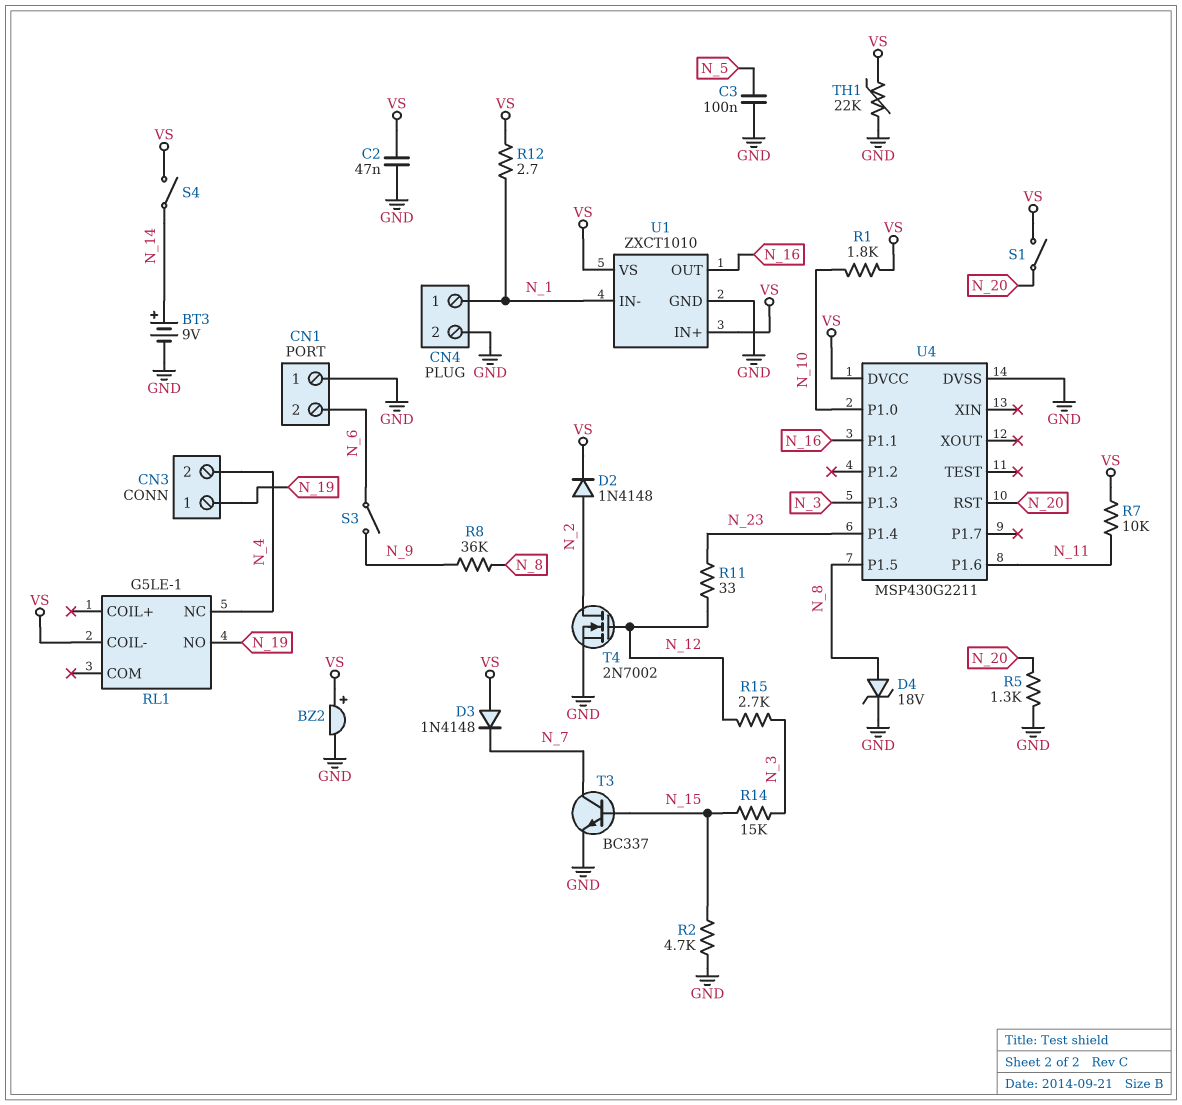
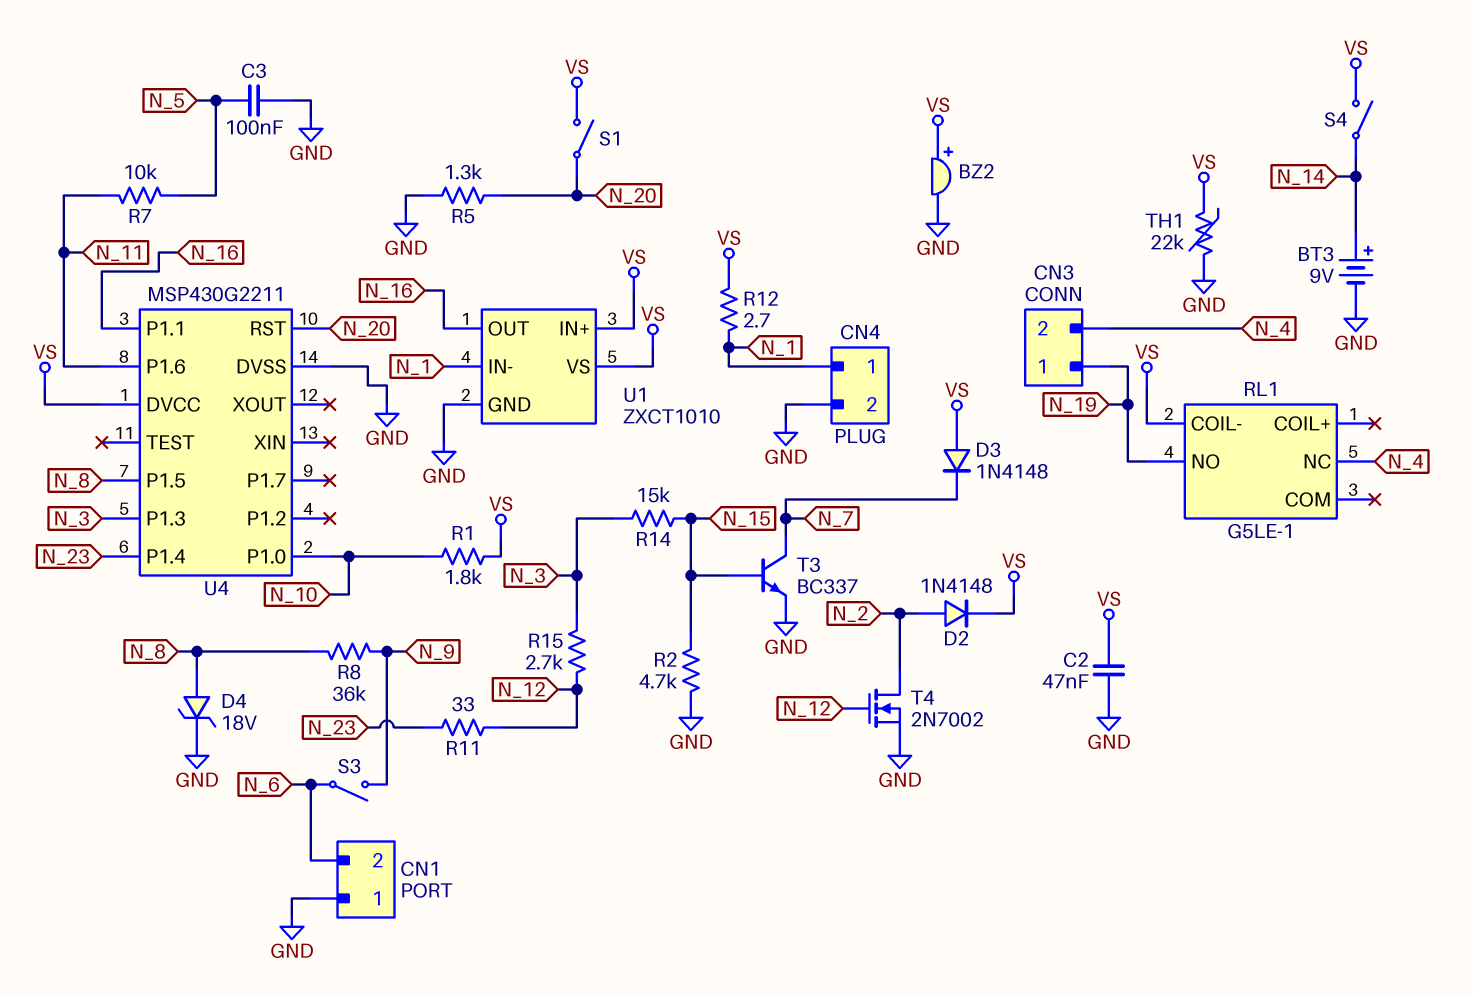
R7: 10k (N_11, VS) -> 10k (N_5, N_11)

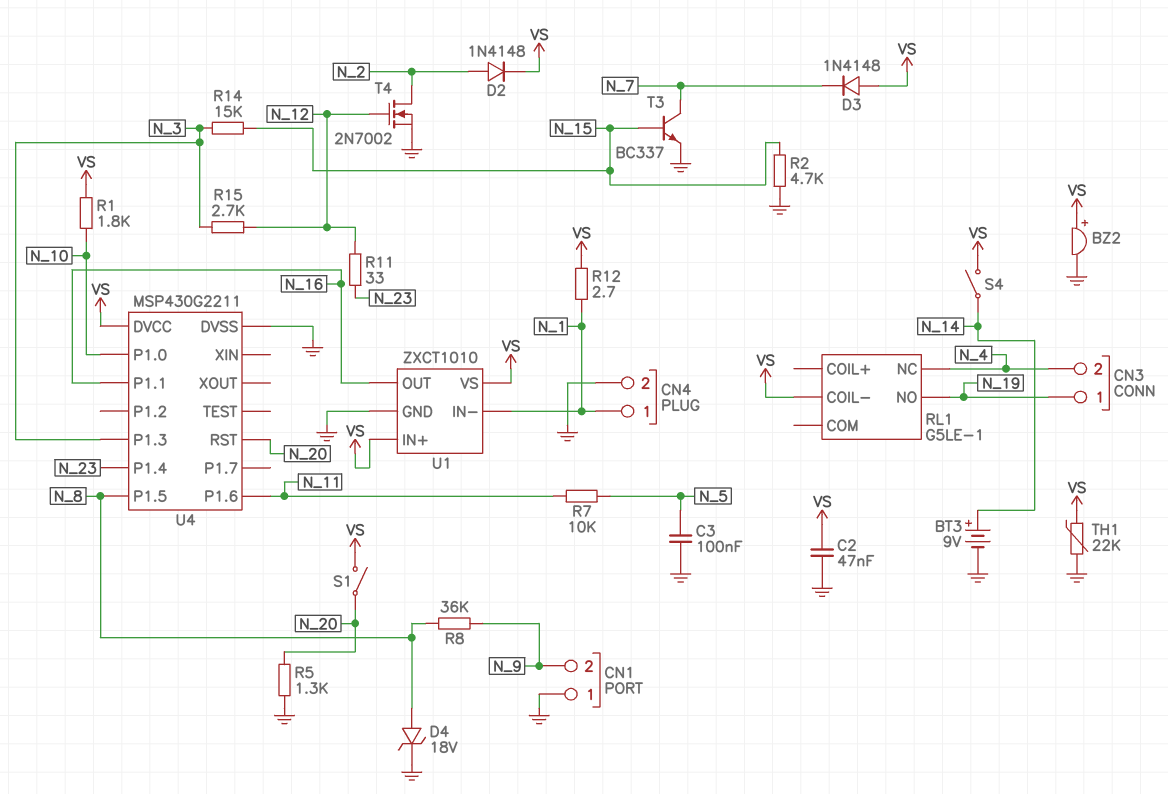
CN1 pin 2: N_6 -> N_9
S3: switch (N_6, N_9) -> none

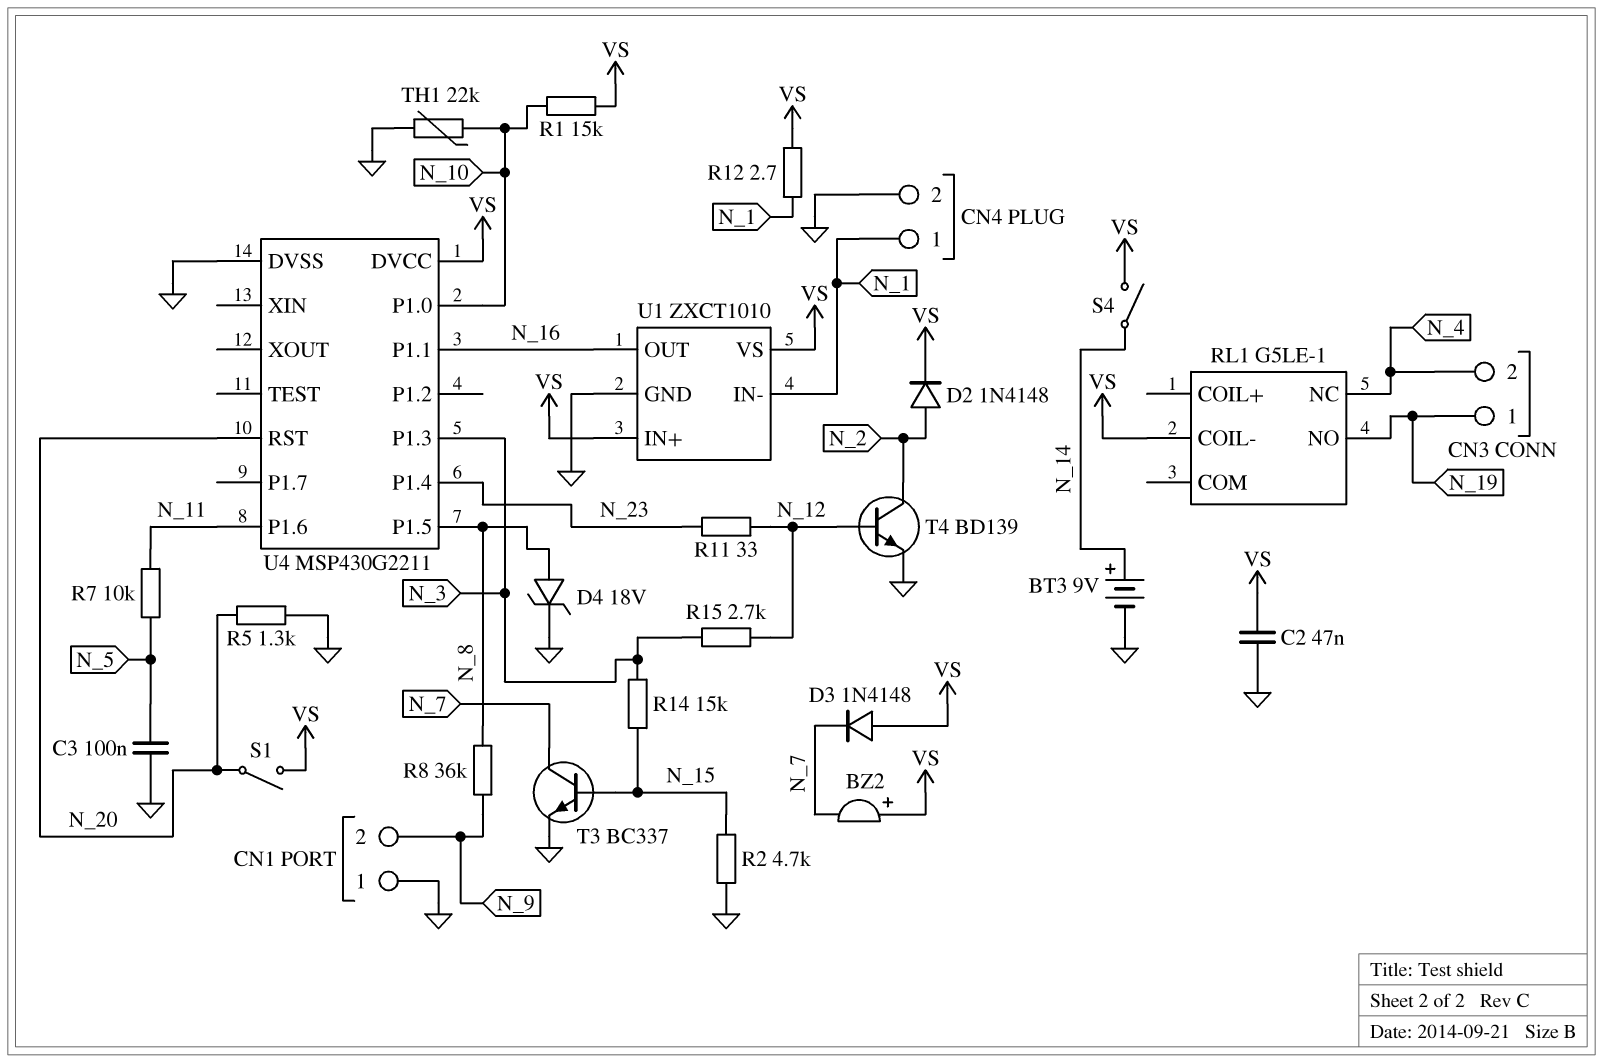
BZ2: buzzer (plus VS, minus GND) -> buzzer (plus VS, minus N_7)
R1: 1.8k (N_10, VS) -> 15k (N_10, VS)
T4: NMOS 2N7002 (G N_12, D N_2, S GND) -> NPN BD139 (B N_12, C N_2, E GND)
TH1: 22k (GND, VS) -> 22k (GND, N_10)

